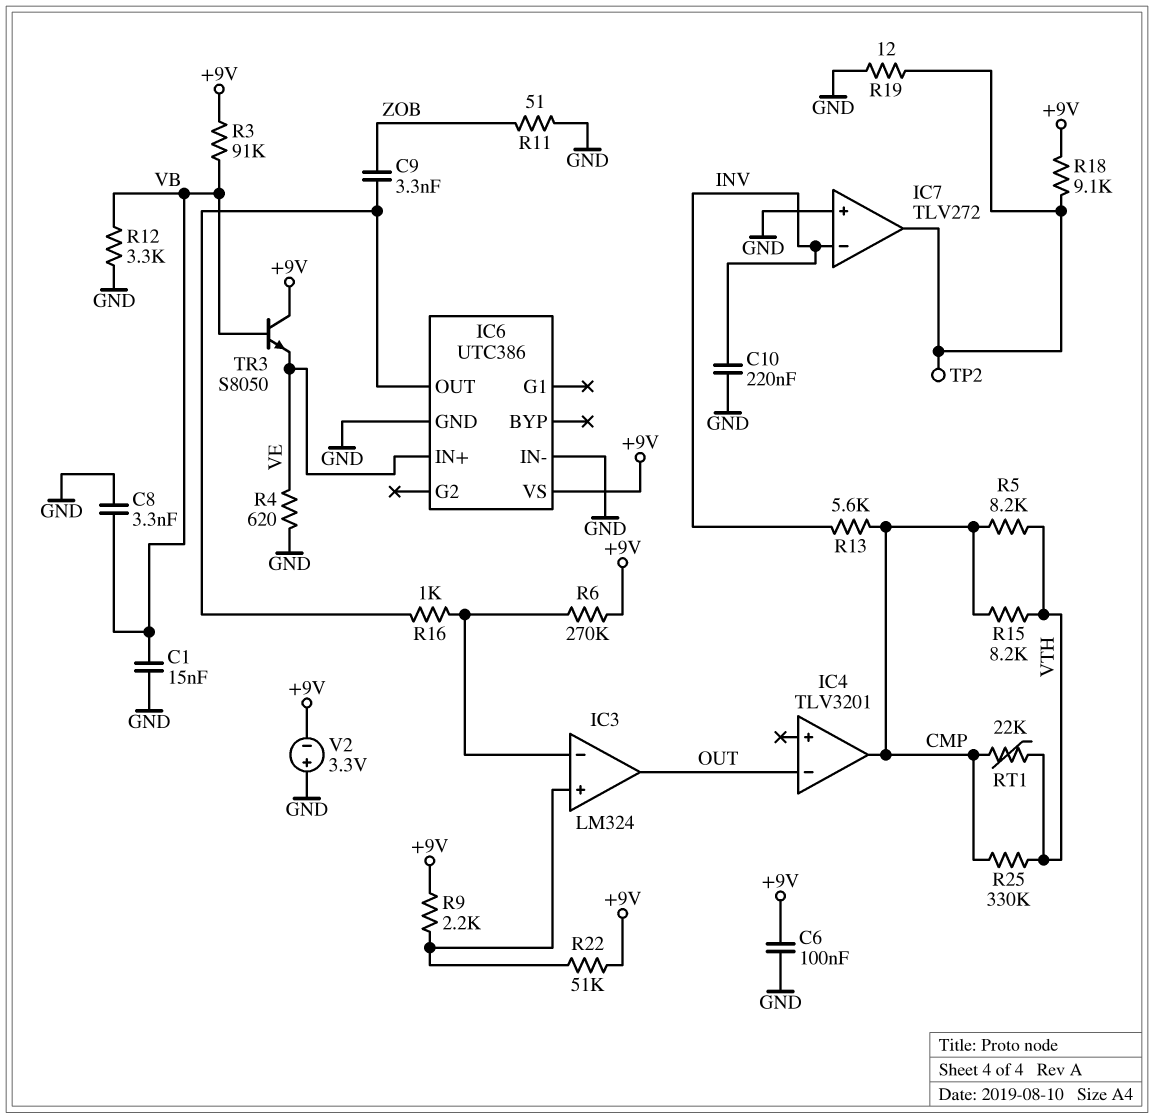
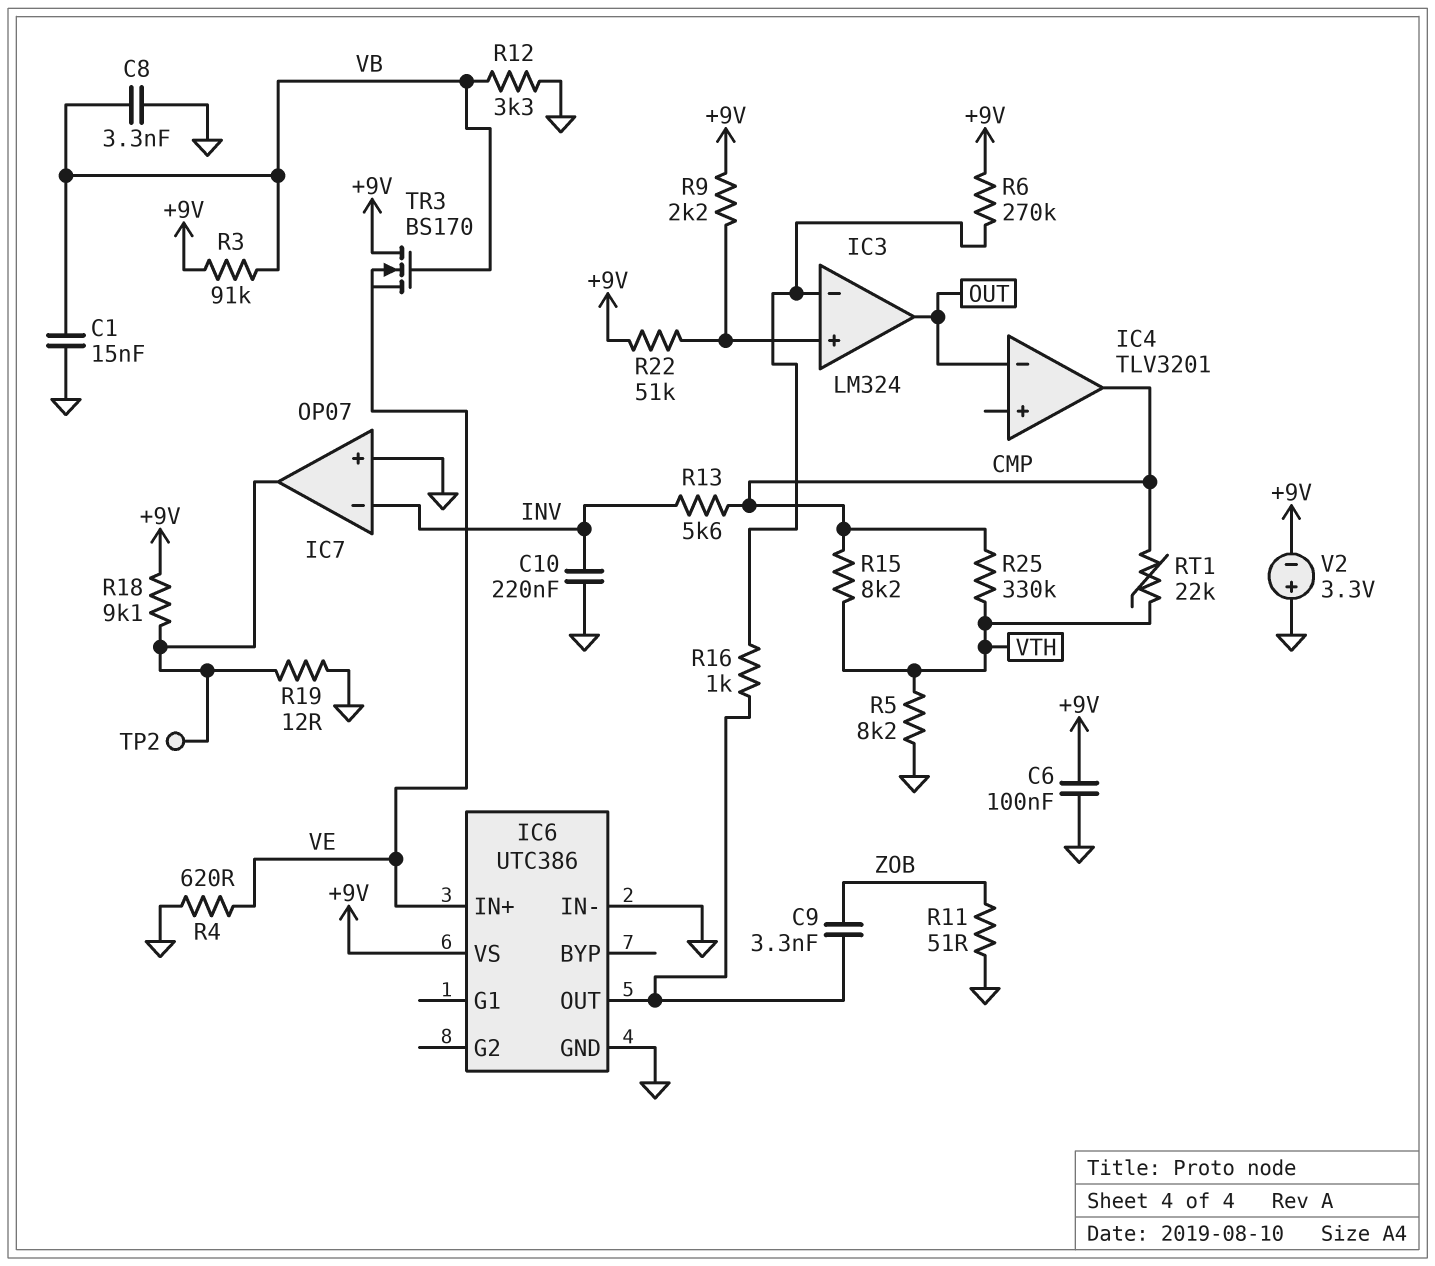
IC7: TLV272 -> OP07
R5: 8.2k (CMP, VTH) -> 8.2k (GND, VTH)
TR3: NPN S8050 (B VB, C +9V, E VE) -> NMOS BS170 (G VB, D +9V, S VE)

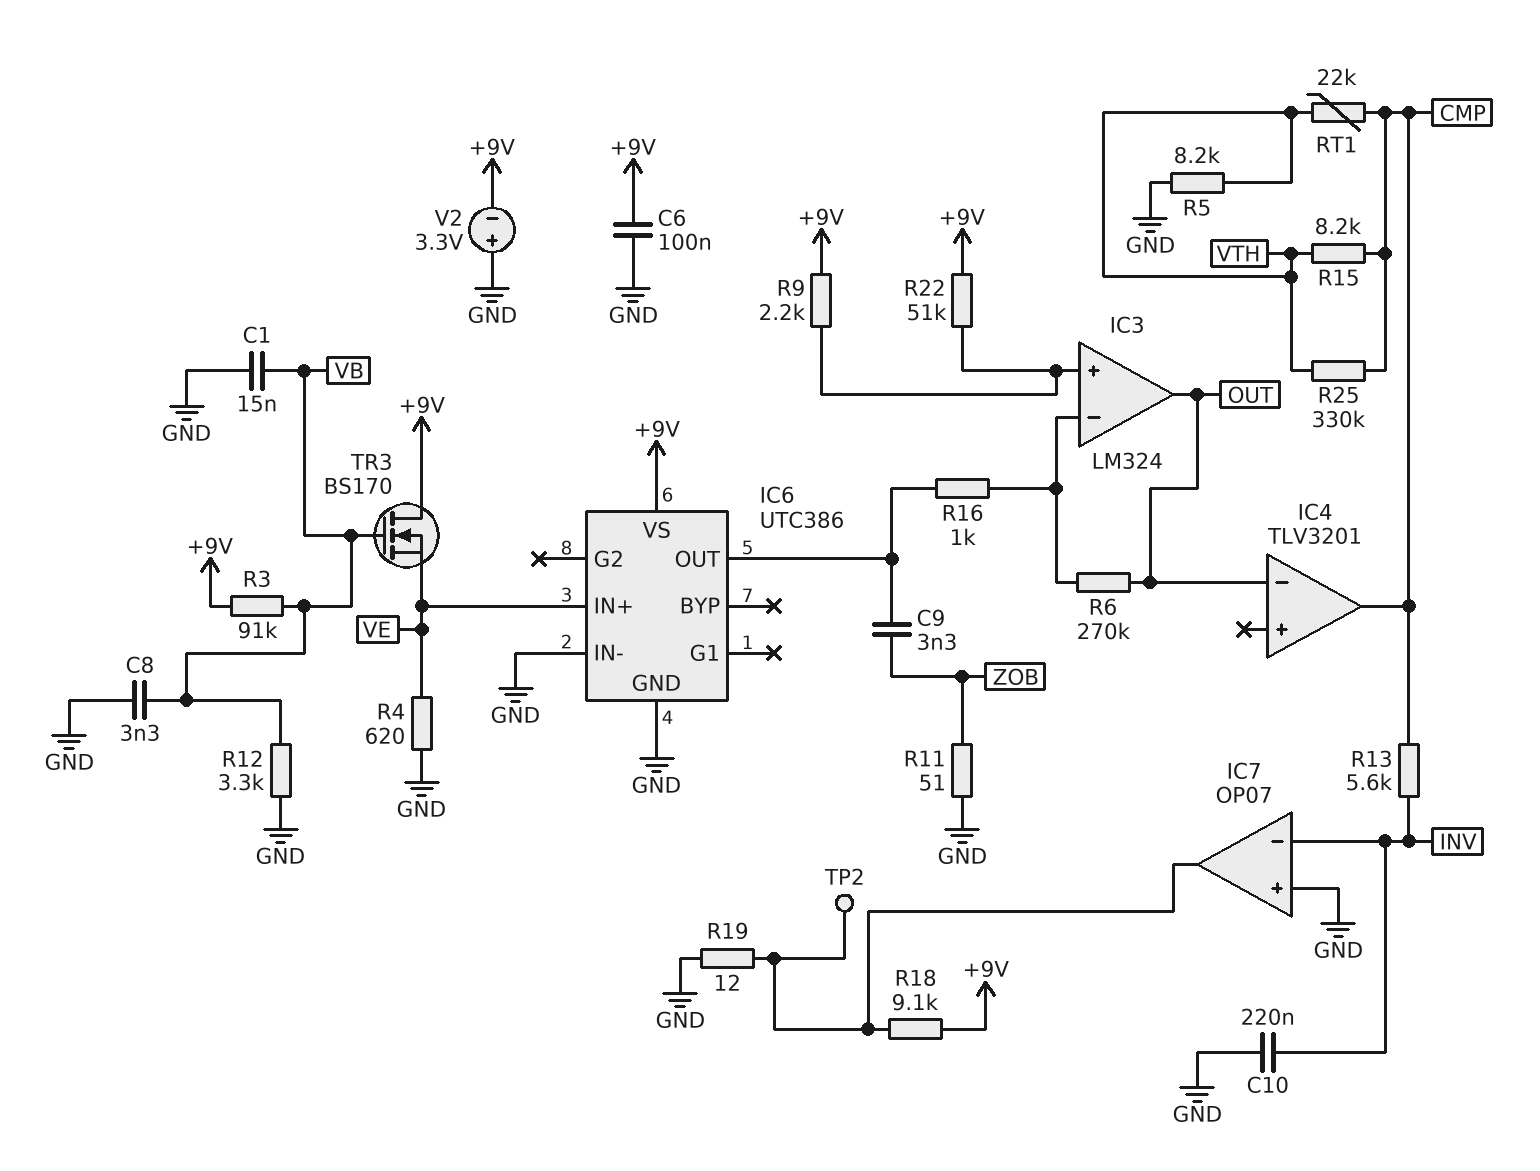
R6: 270k (+9V, IC3/in-) -> 270k (IC3/in-, OUT)

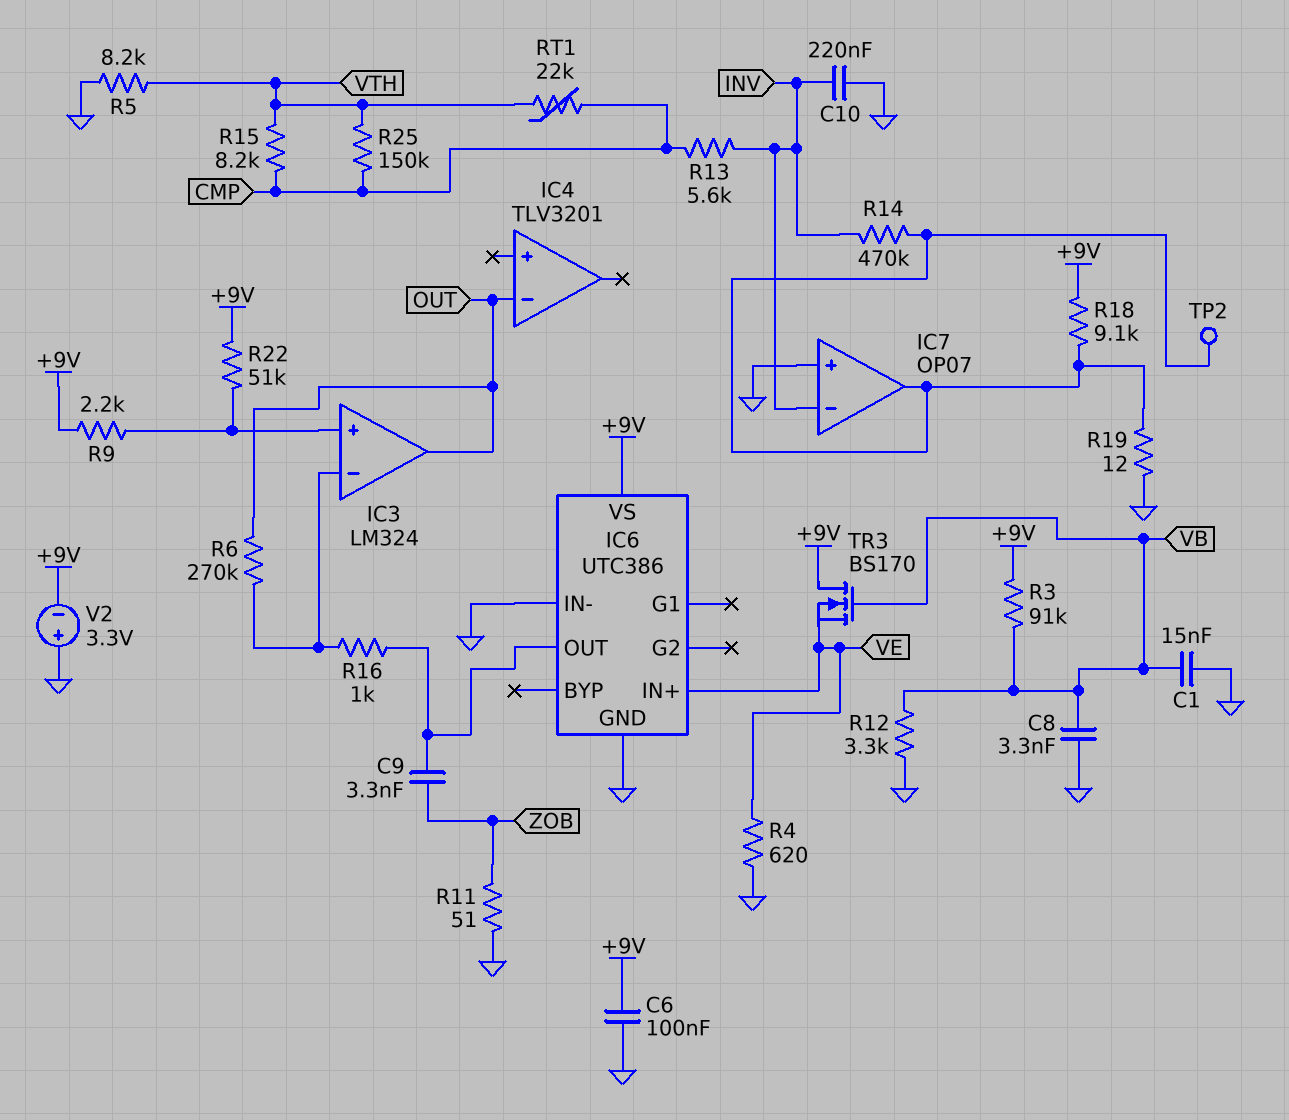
IC4 pin out: CMP -> none
R14: none -> 470k (IC7/out, INV)
R25: 330k (CMP, VTH) -> 150k (CMP, VTH)

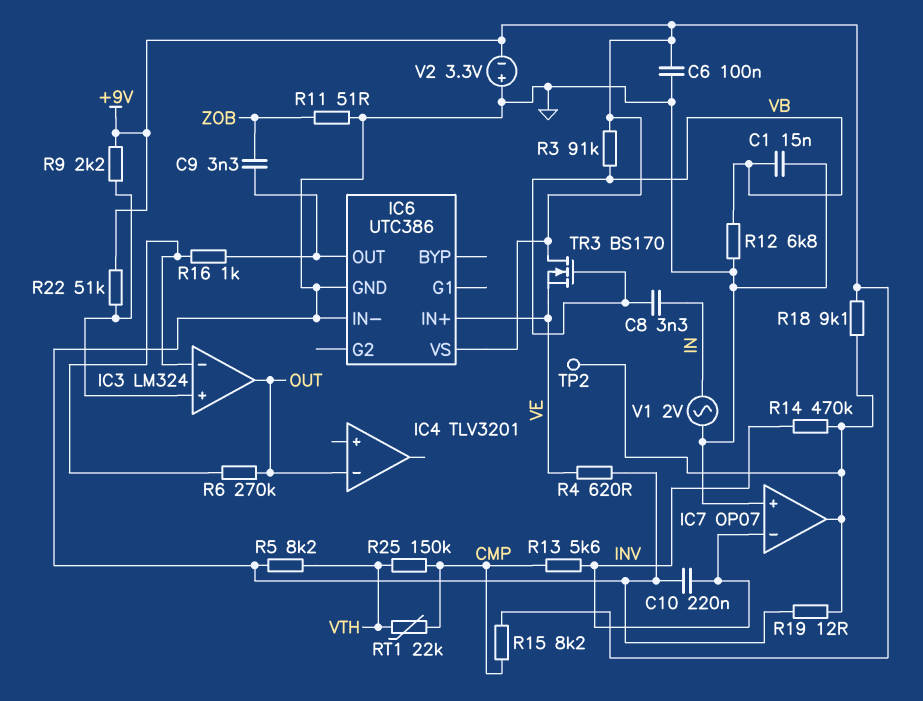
C8: 3.3nF (GND, VB) -> 3.3nF (IN, VB)
R12: 3.3k (GND, VB) -> 6.8k (GND, VB)
R15: 8.2k (CMP, VTH) -> 8.2k (+9V, CMP)
V1: none -> AC 2V (GND, IN)

